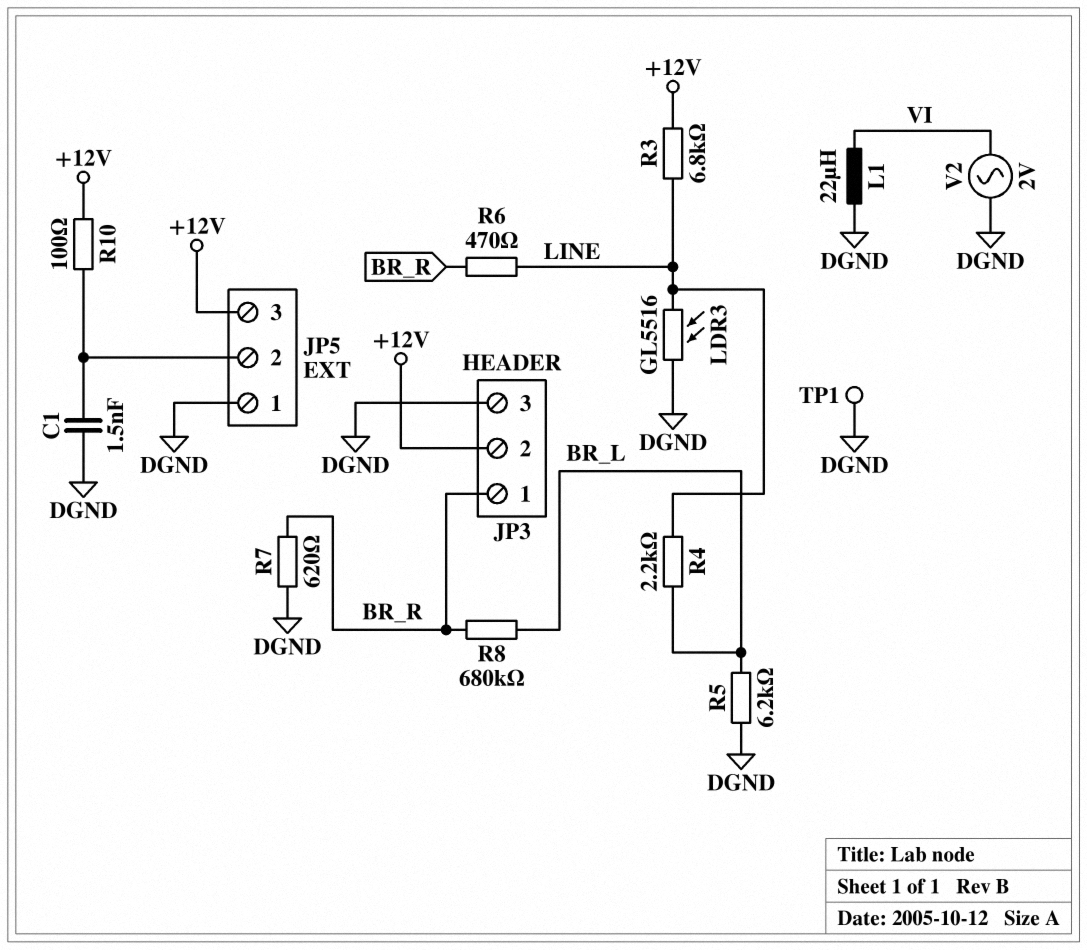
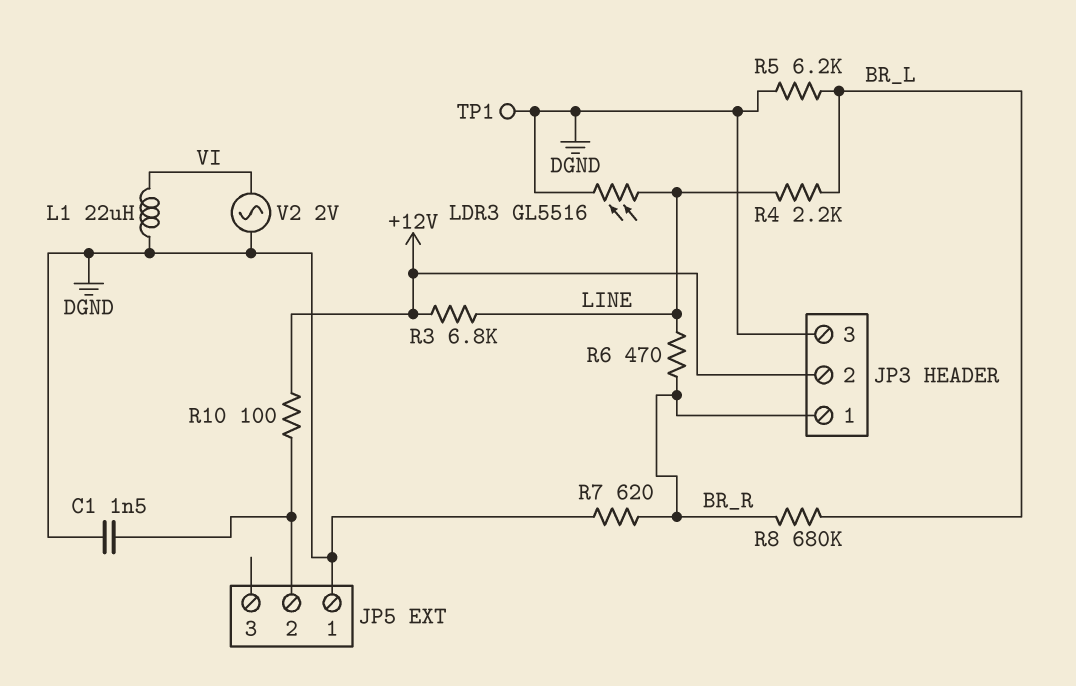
JP5 pin 3: +12V -> none

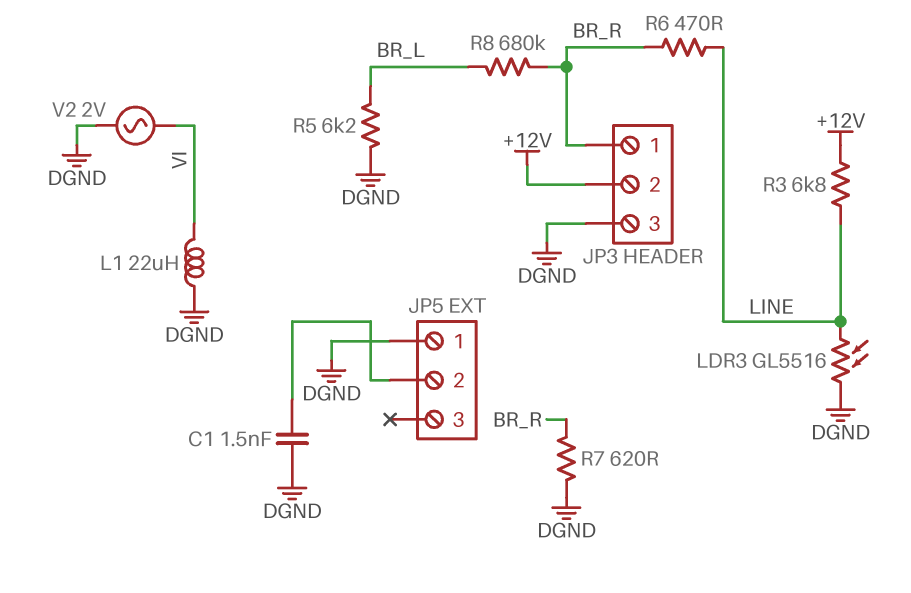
R4: 2.2k (BR_L, LINE) -> none
R10: 100 (+12V, JP5/2) -> none
TP1: test point (DGND) -> none

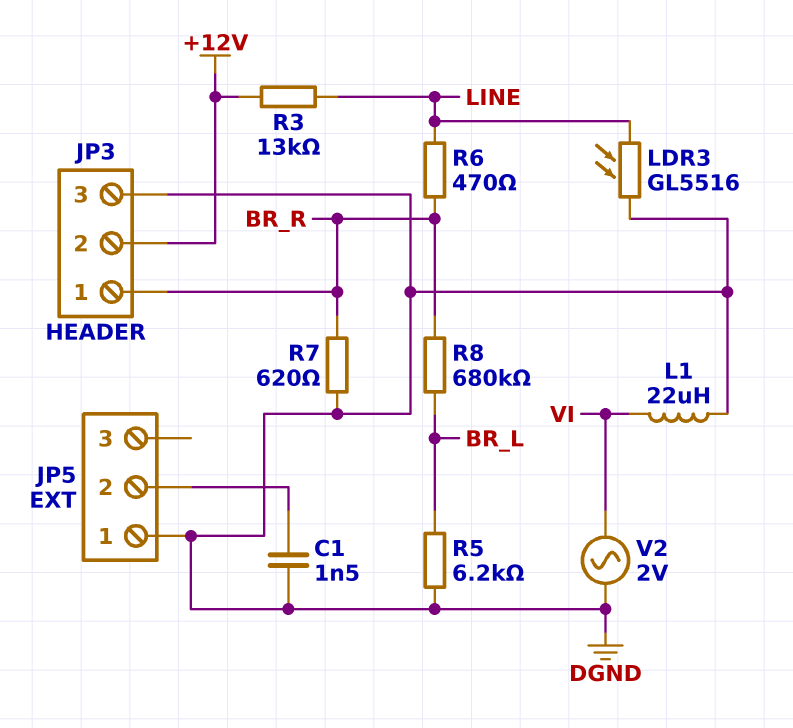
R3: 6.8k (+12V, LINE) -> 13k (+12V, LINE)

